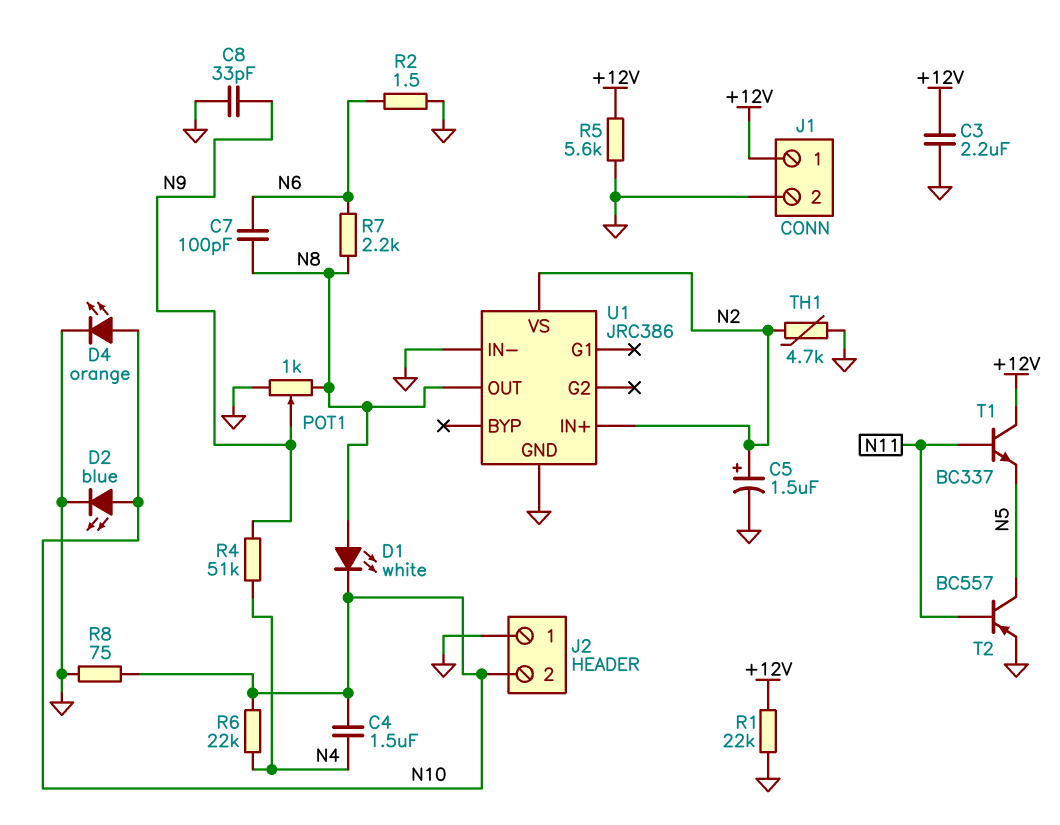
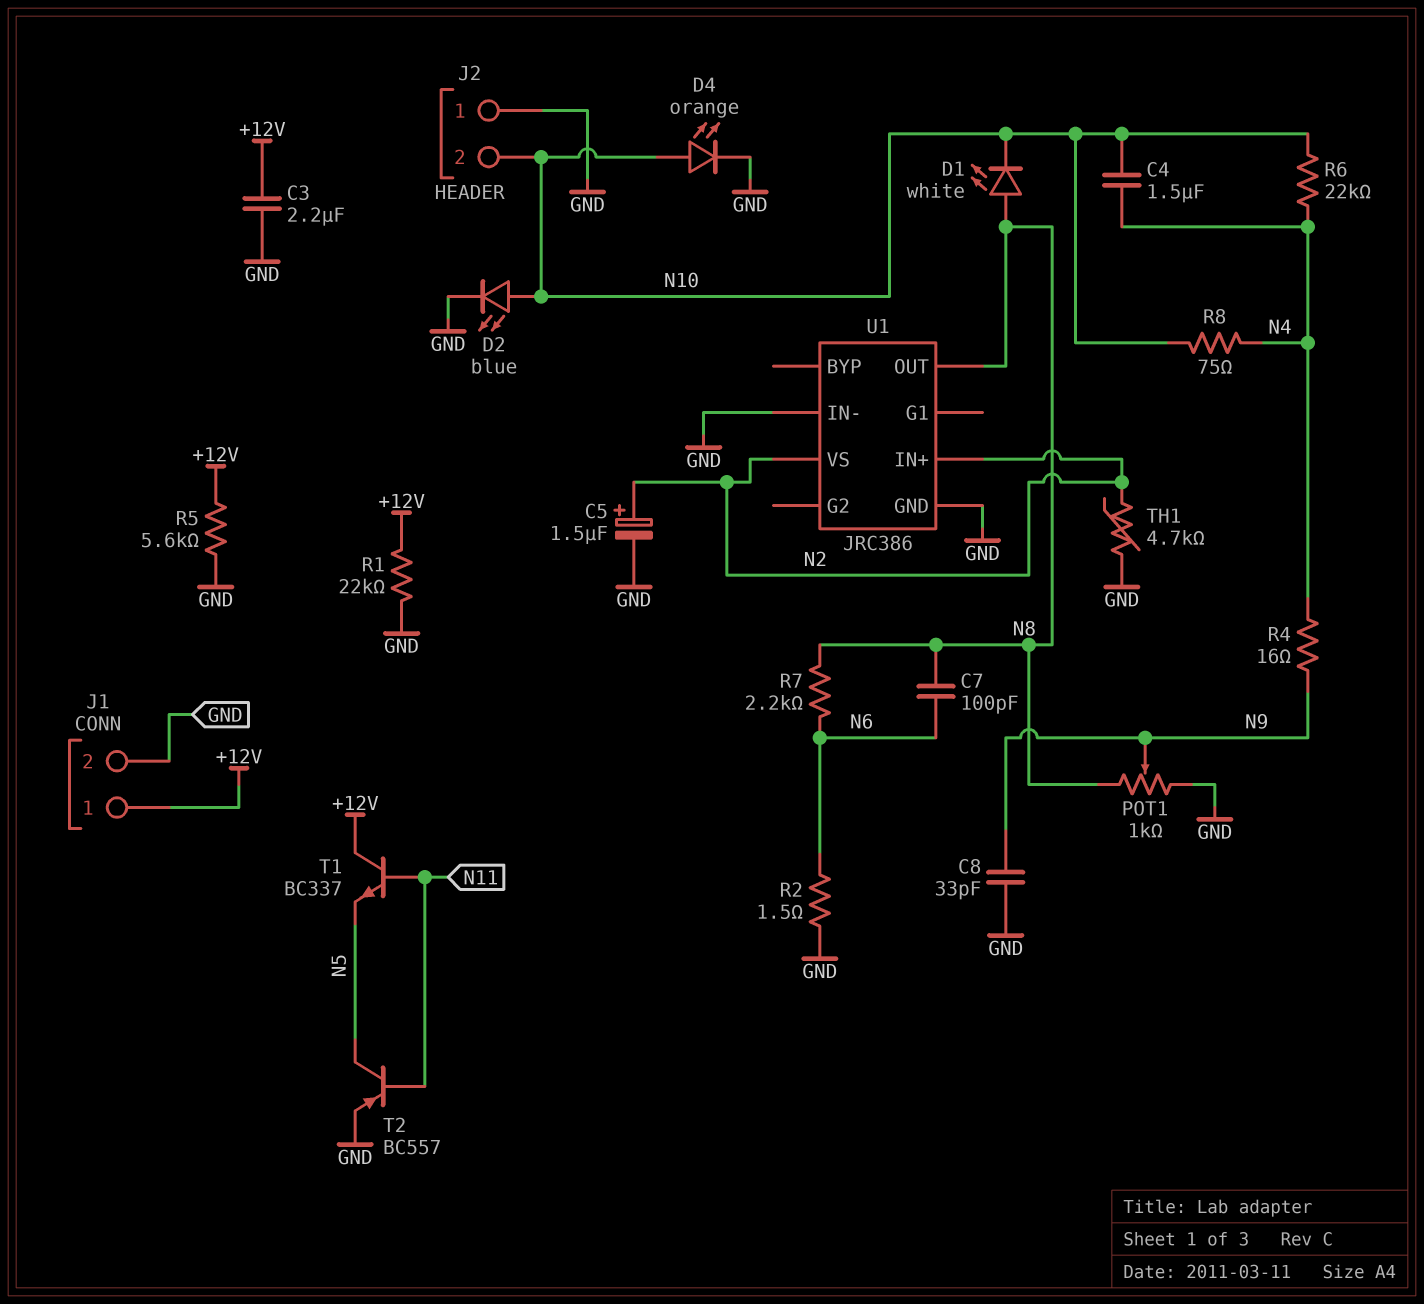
R4: 51k (N4, N9) -> 16 (N4, N9)
R8: 75 (GND, N10) -> 75 (N4, N10)

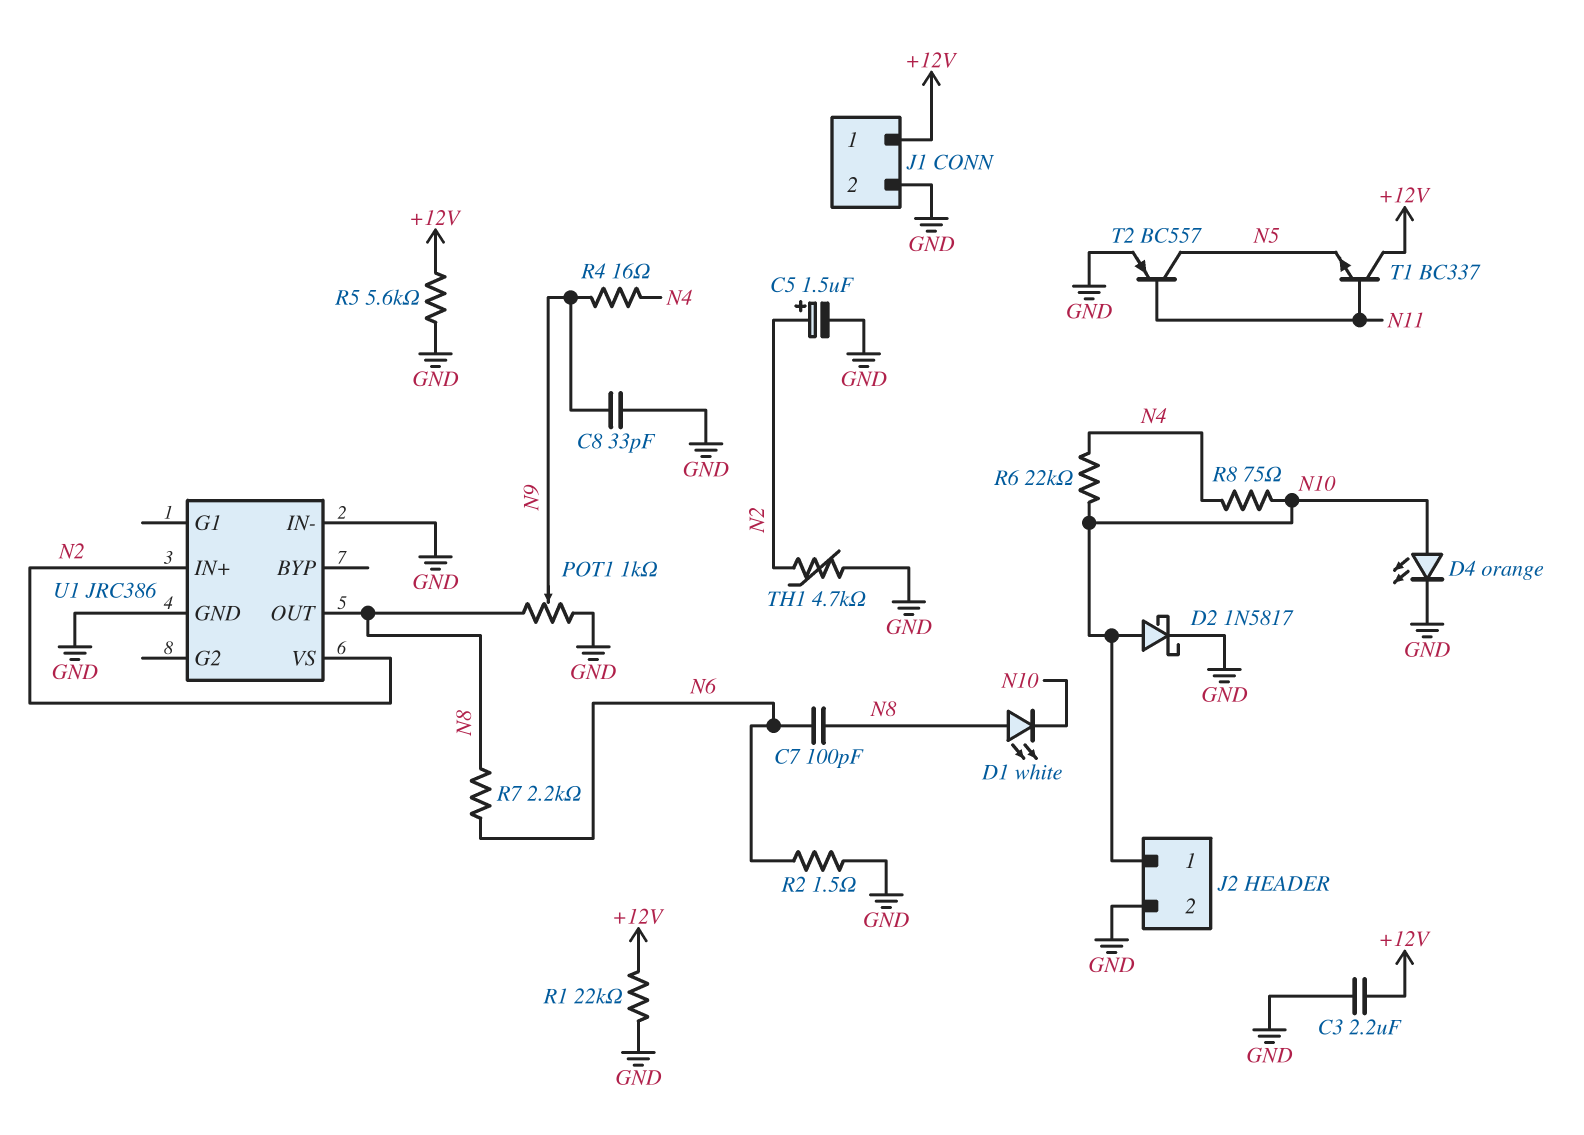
C4: 1.5uF (N4, N10) -> none
D2: LED blue (A N10, K GND) -> schottky 1N5817 (A N10, K GND)
J2 pin 1: GND -> N10
J2 pin 2: N10 -> GND

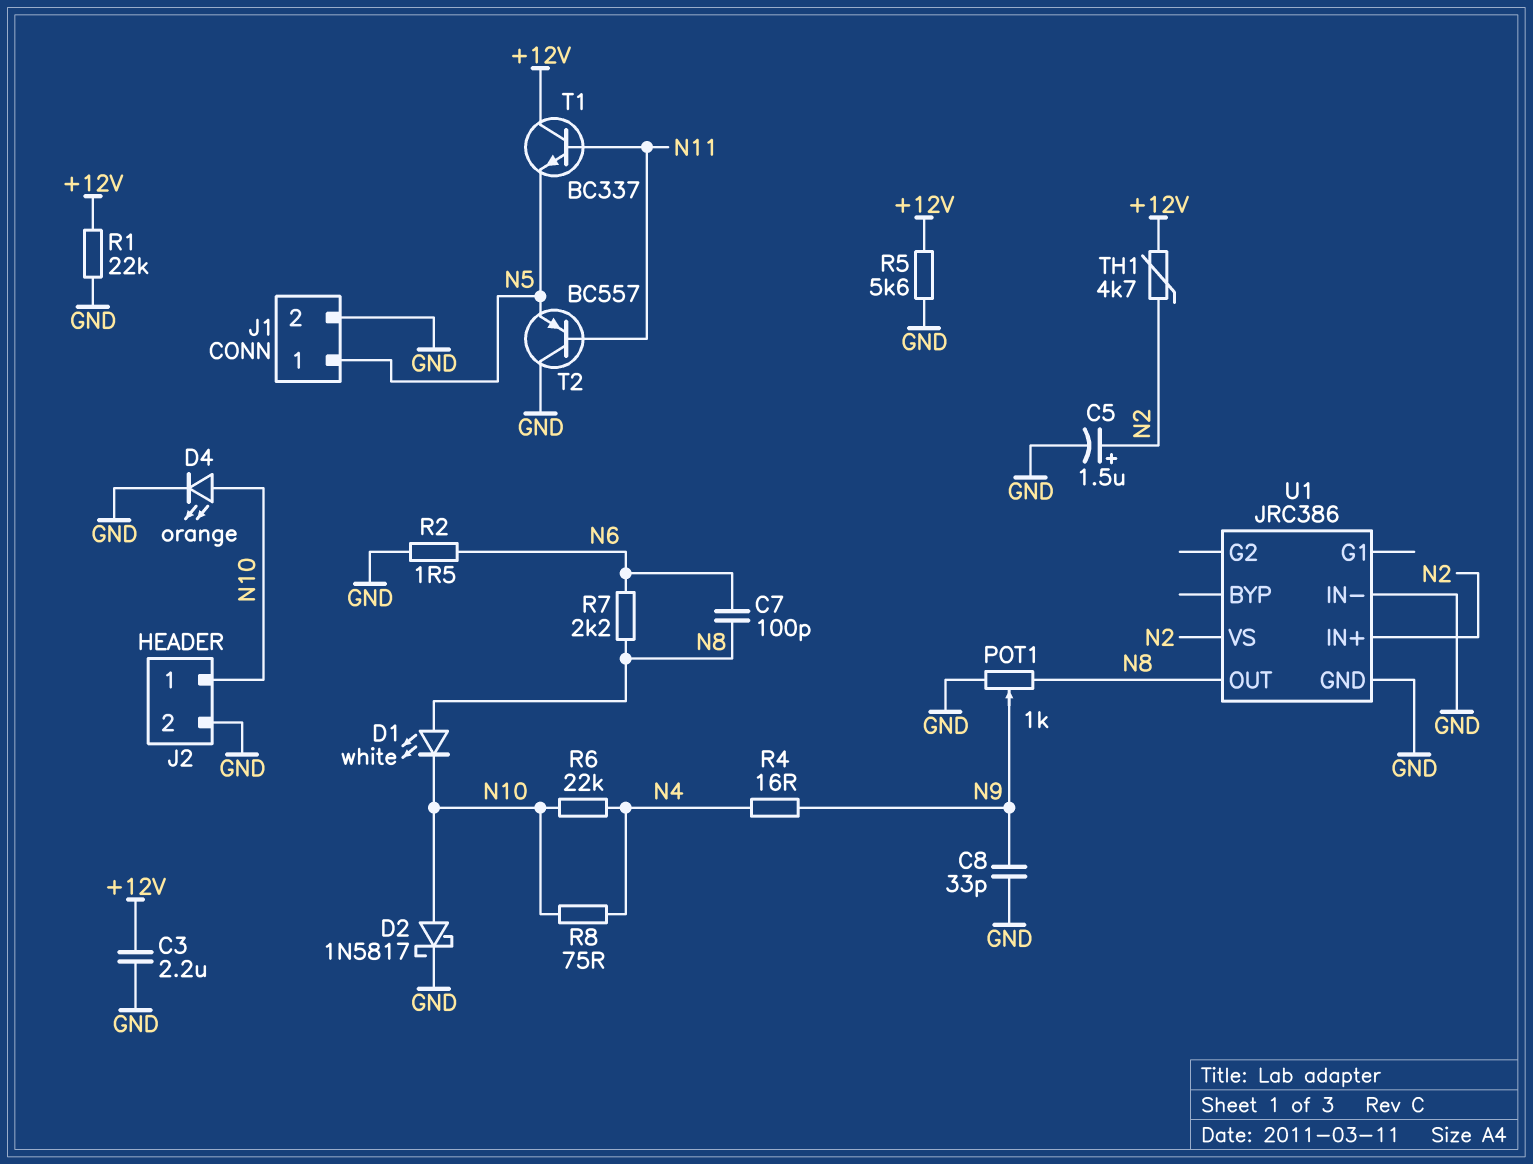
J1 pin 1: +12V -> N5
T2: PNP BC557 (B N11, C N5, E GND) -> PNP BC557 (B N11, C GND, E N5)
TH1: 4.7k (GND, N2) -> 4.7k (+12V, N2)

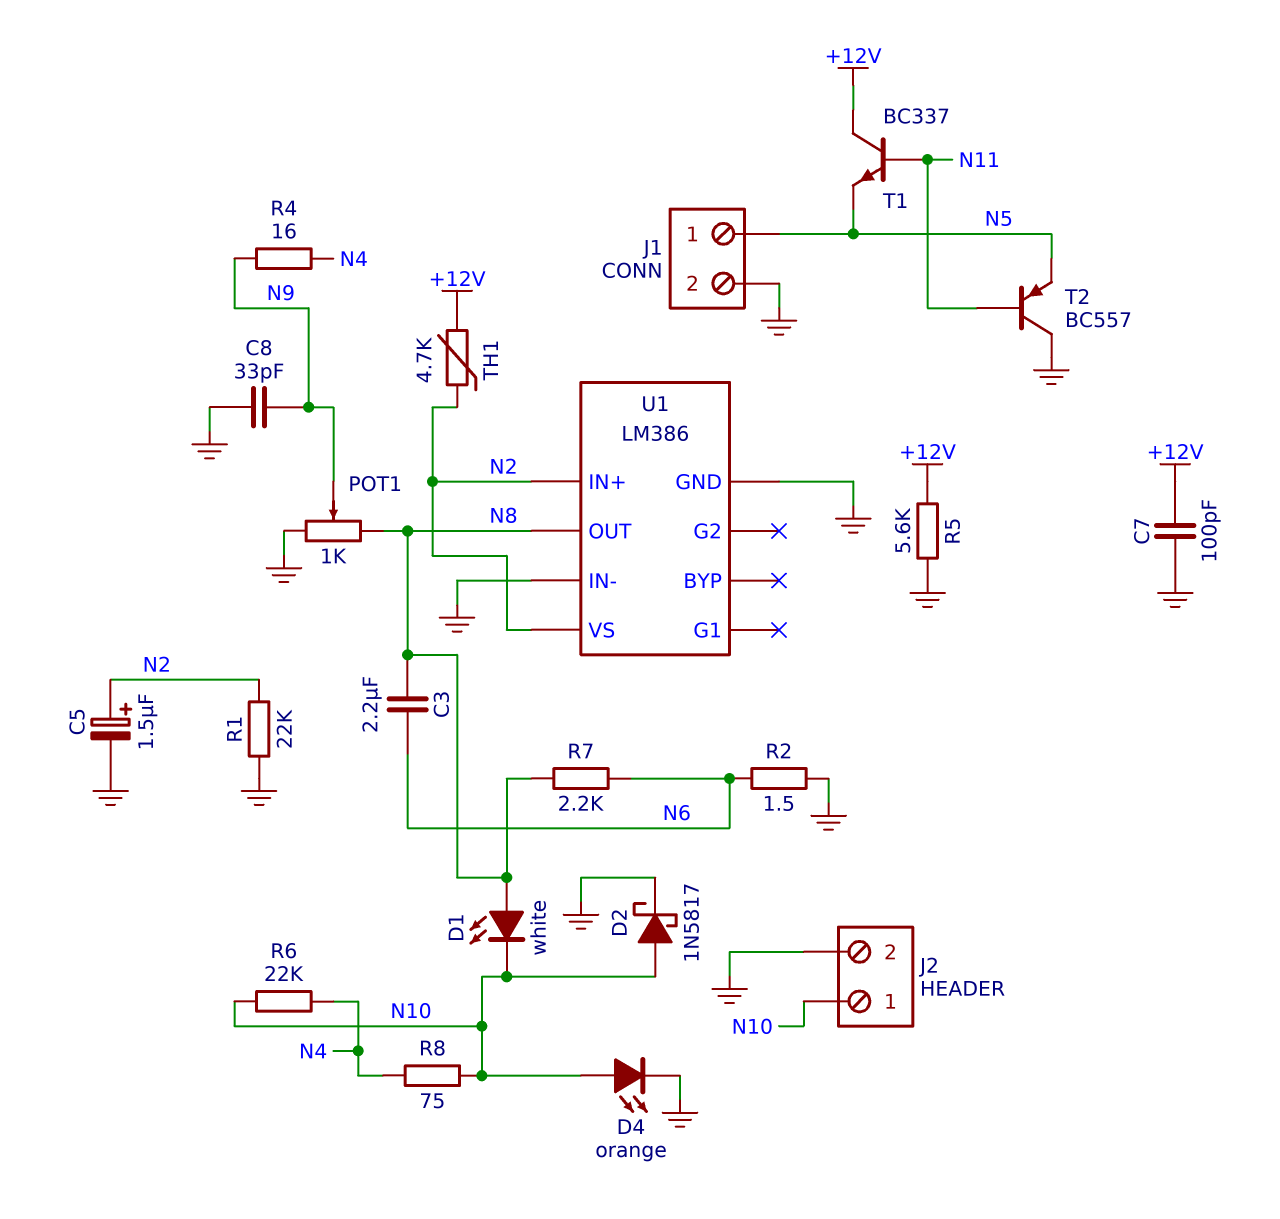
C3: 2.2uF (+12V, GND) -> 2.2uF (N6, N8)
C7: 100pF (N6, N8) -> 100pF (+12V, GND)
R1: 22k (+12V, GND) -> 22k (GND, N2)
U1: JRC386 -> LM386

